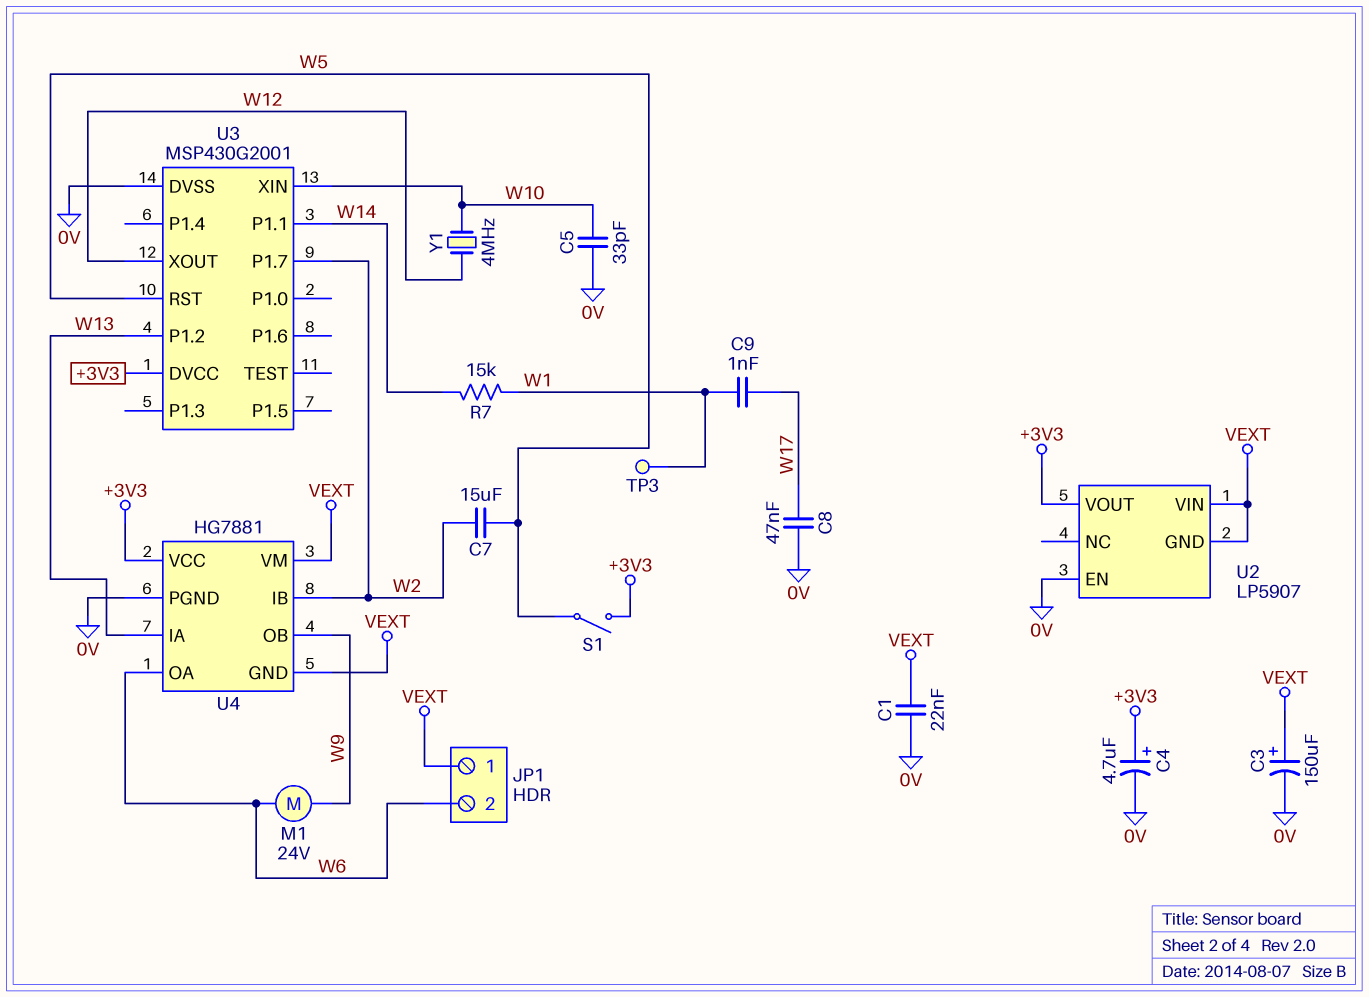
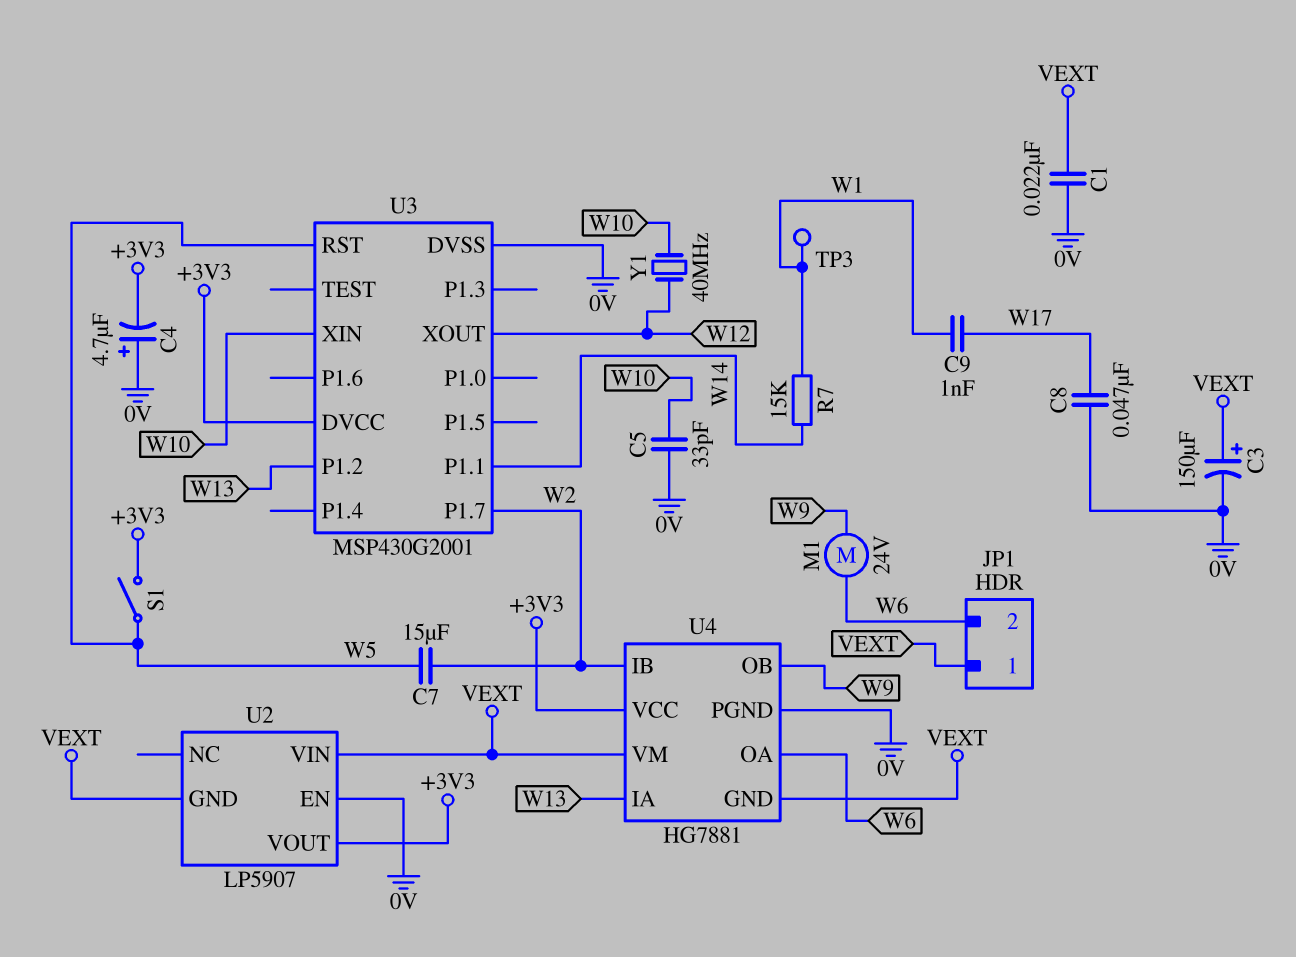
C4: 4.7uF (plus +3V3, minus 0V) -> 4.7uF (plus 0V, minus +3V3)
Y1: 4MHz (W10, W12) -> 40MHz (W10, W12)

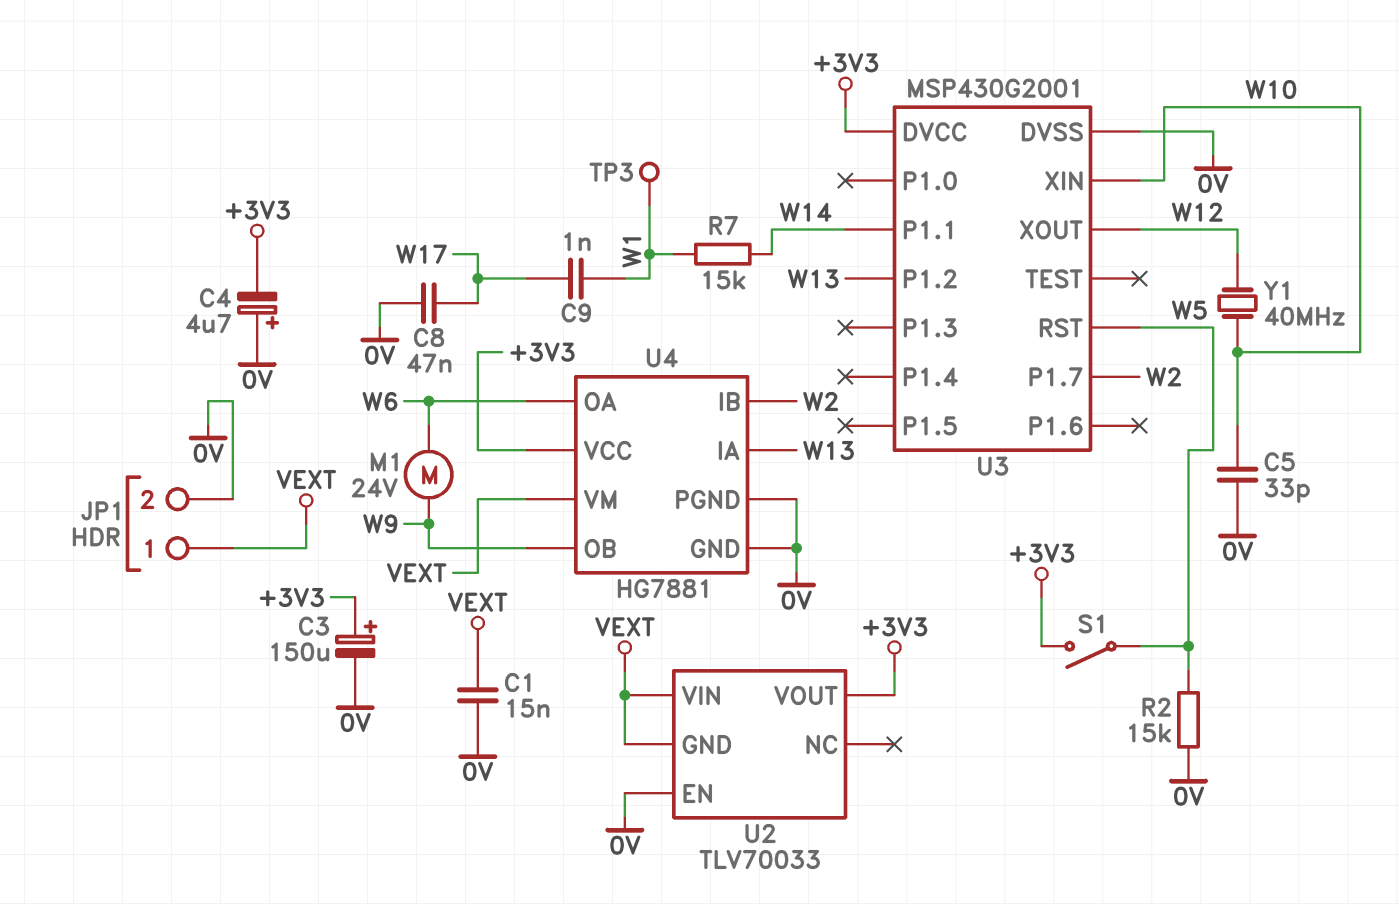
C1: 22nF (0V, VEXT) -> 15nF (0V, VEXT)
C3: 150uF (plus VEXT, minus 0V) -> 150uF (plus +3V3, minus 0V)
C7: 15uF (W2, W5) -> none
JP1 pin 2: W6 -> 0V
R2: none -> 15k (0V, W5)
U2: LP5907 -> TLV70033
U4 pin GND: VEXT -> 0V

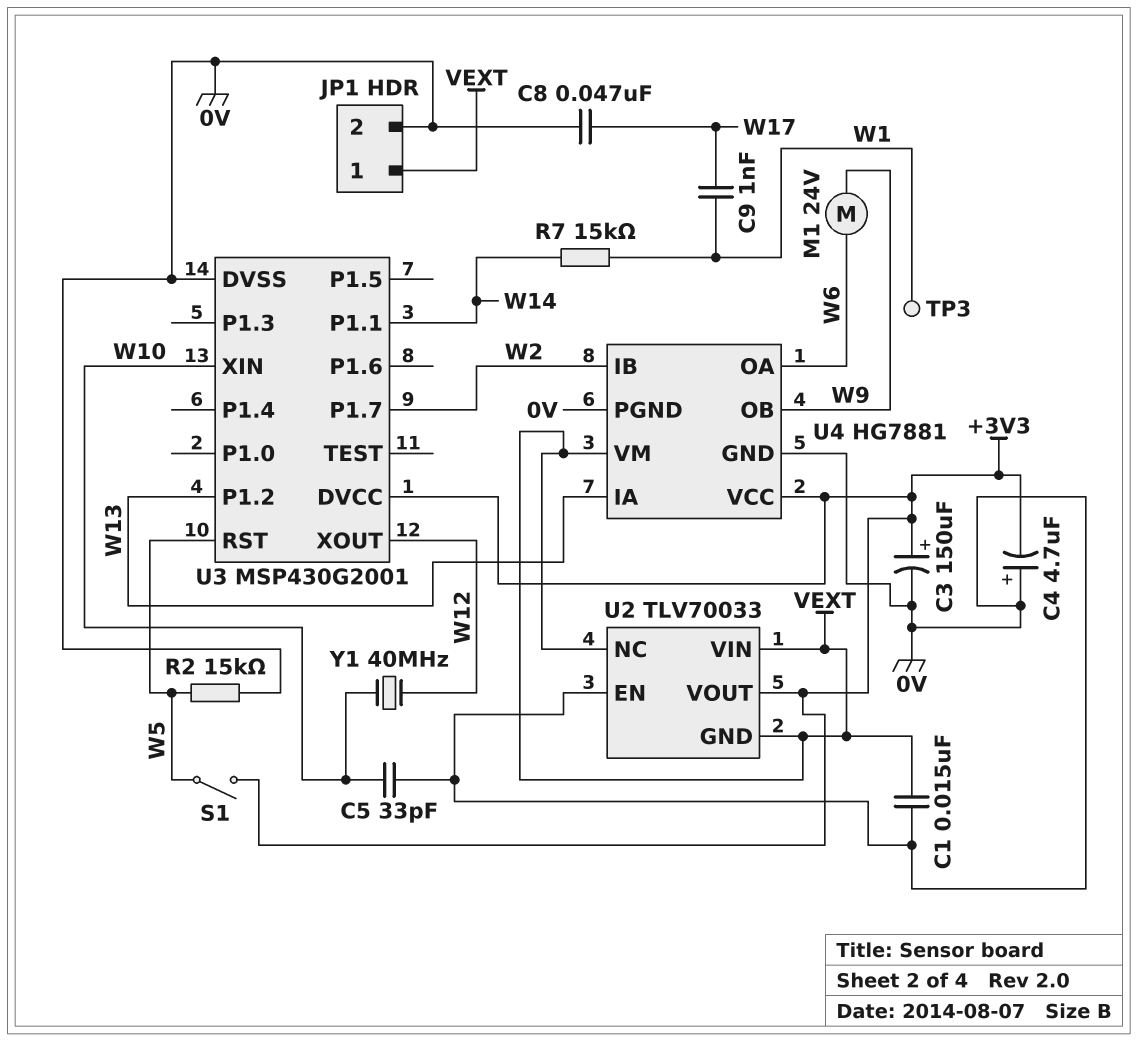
U2 pin NC: none -> VEXT

